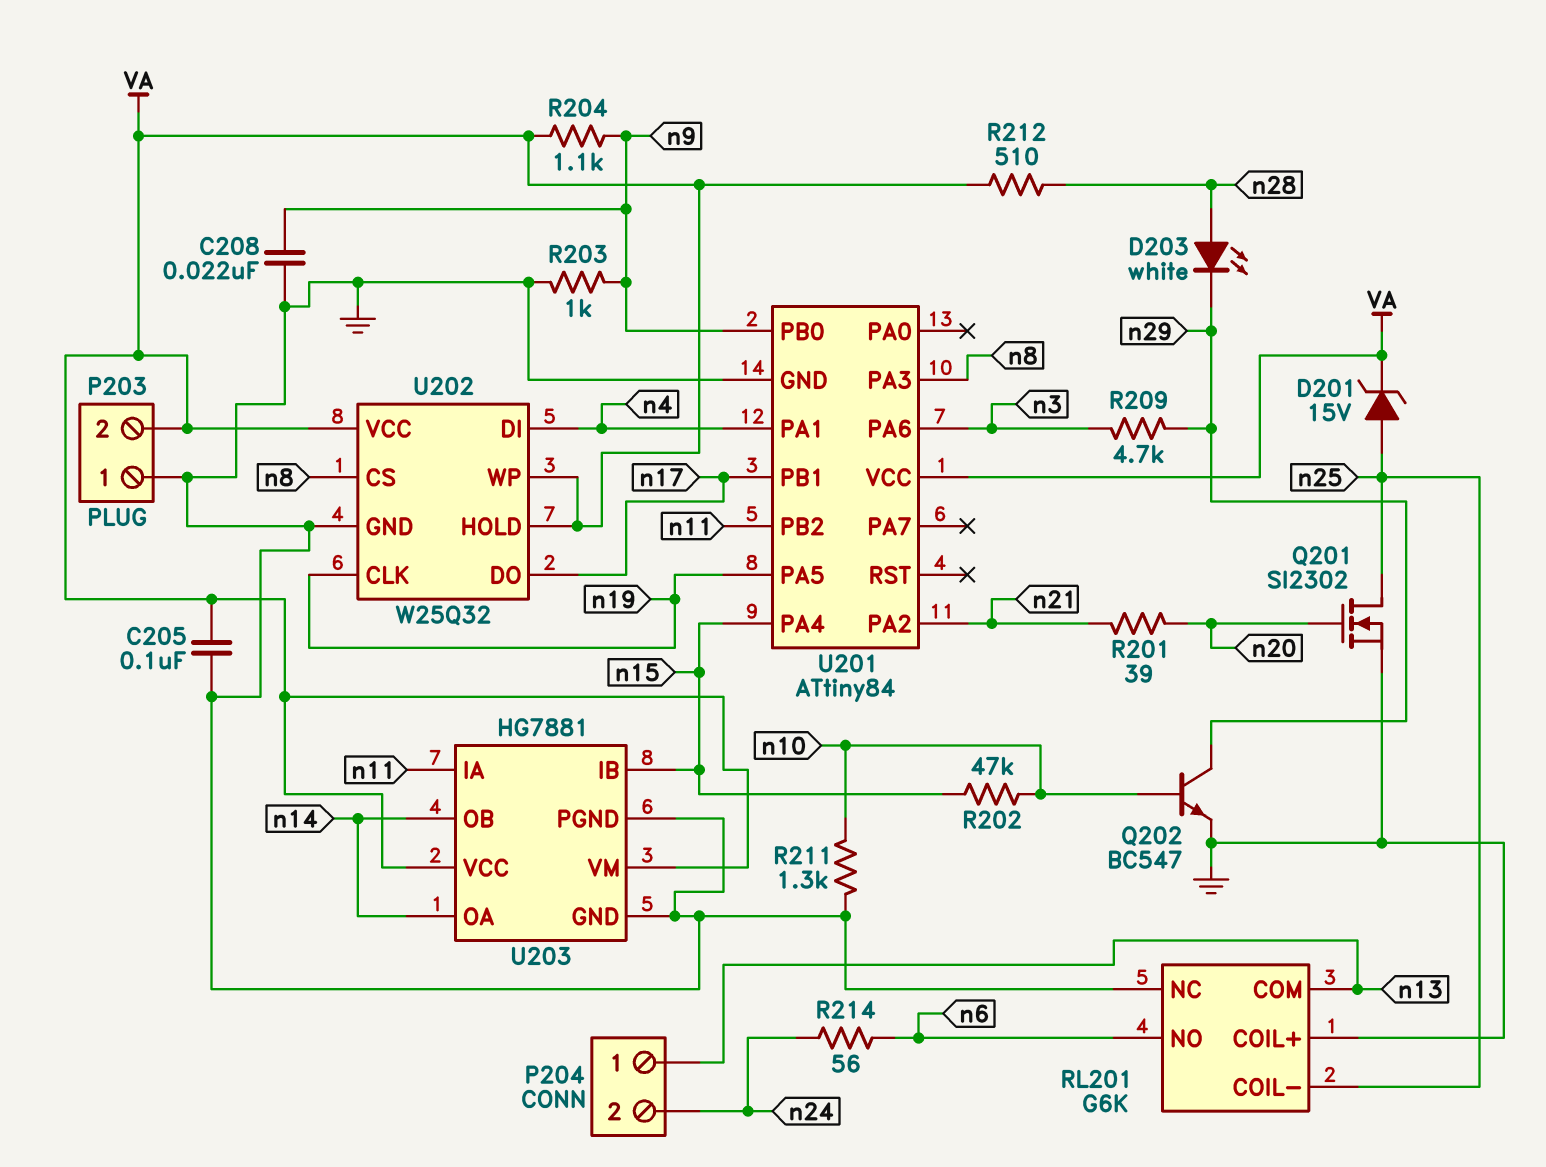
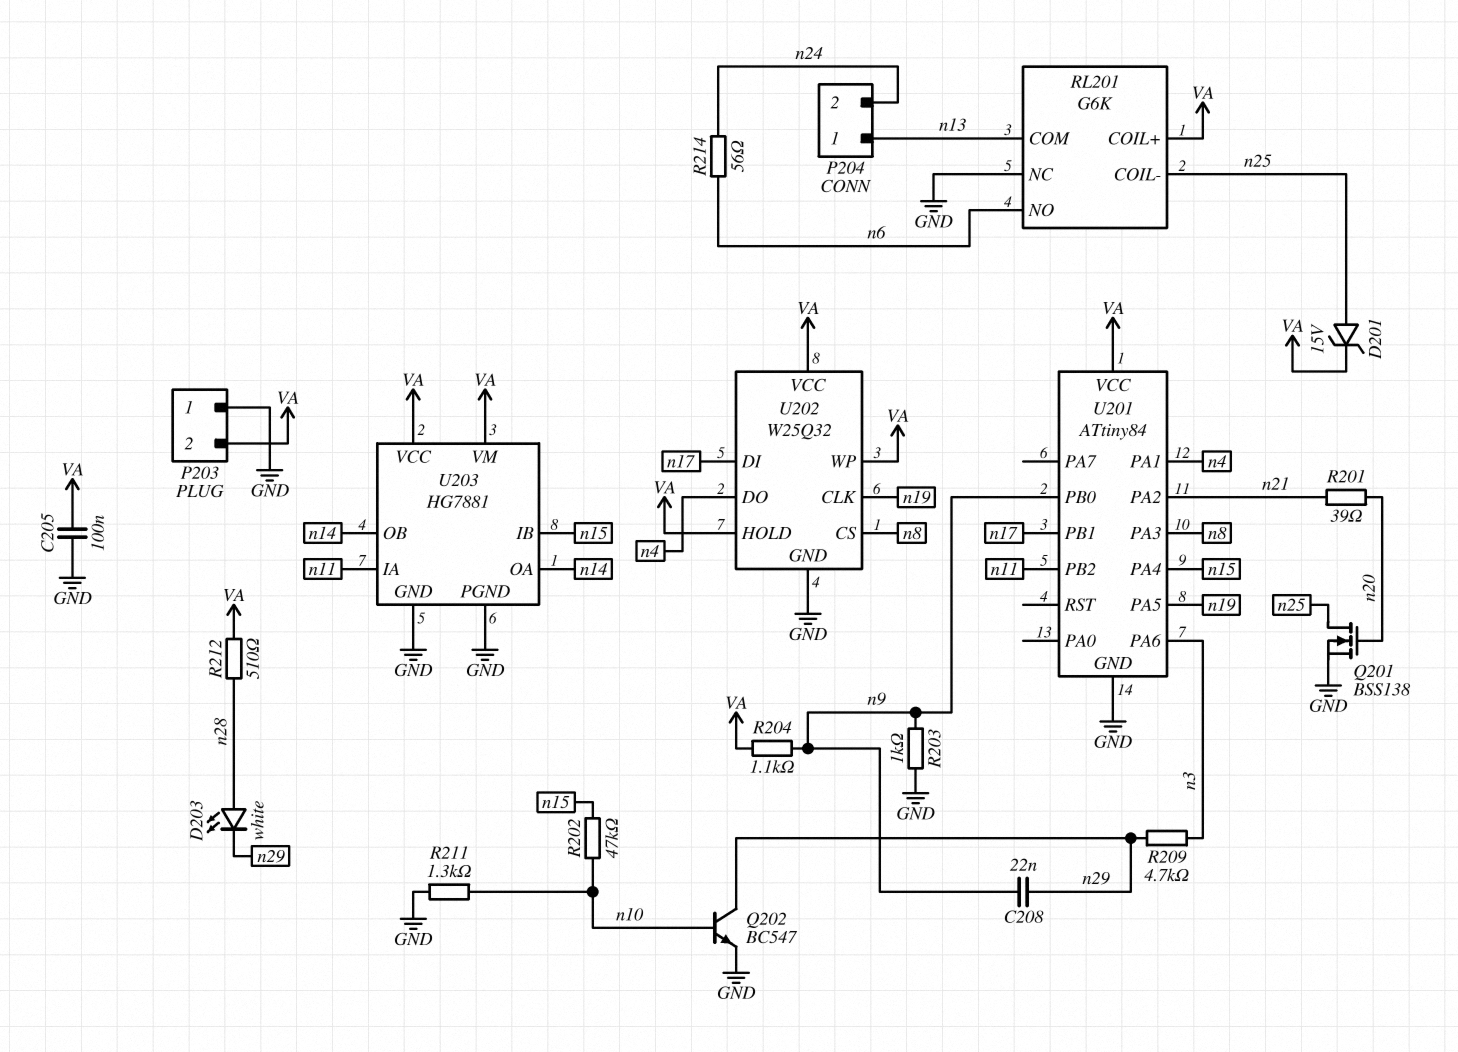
C208: 22nF (GND, n9) -> 22nF (n9, n29)
Q201: NMOS SI2302 (G n20, D n25, S GND) -> NMOS BSS138 (G n20, D n25, S GND)
RL201 pin COIL+: GND -> VA
U202 pin DI: n4 -> n17
U202 pin DO: n17 -> n4

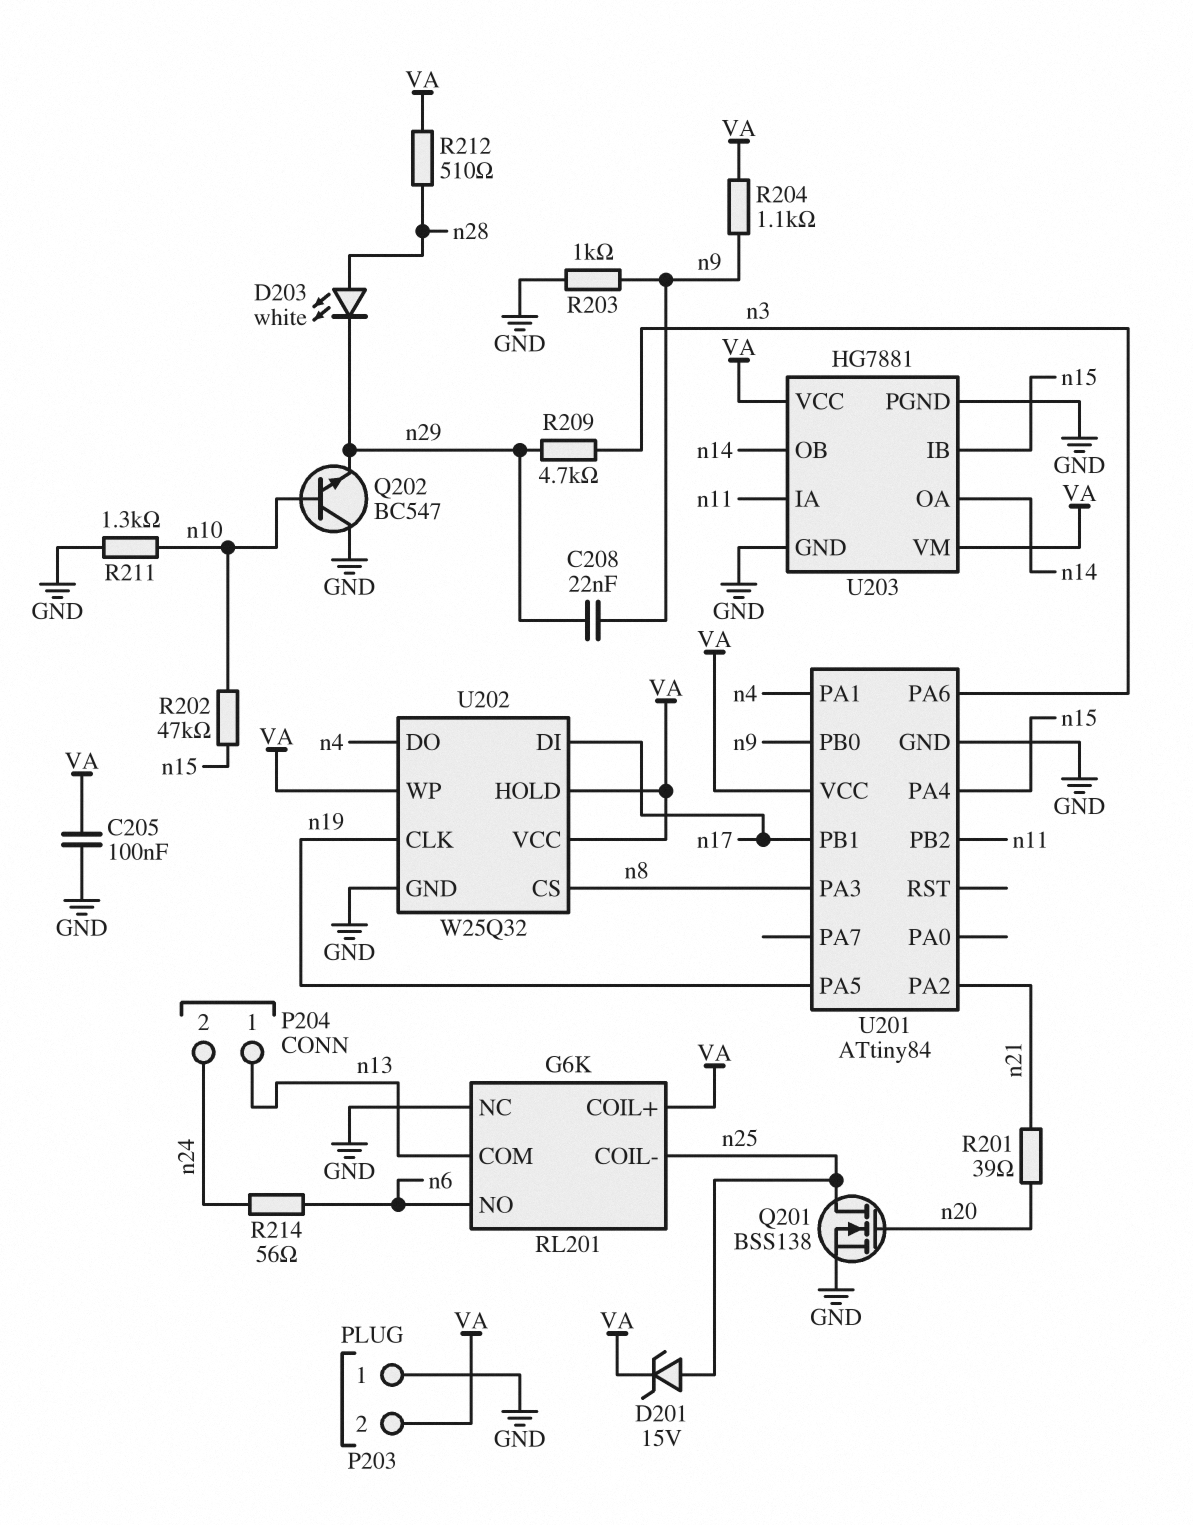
Q202: NPN BC547 (B n10, C n29, E GND) -> NPN BC547 (B n10, C GND, E n29)

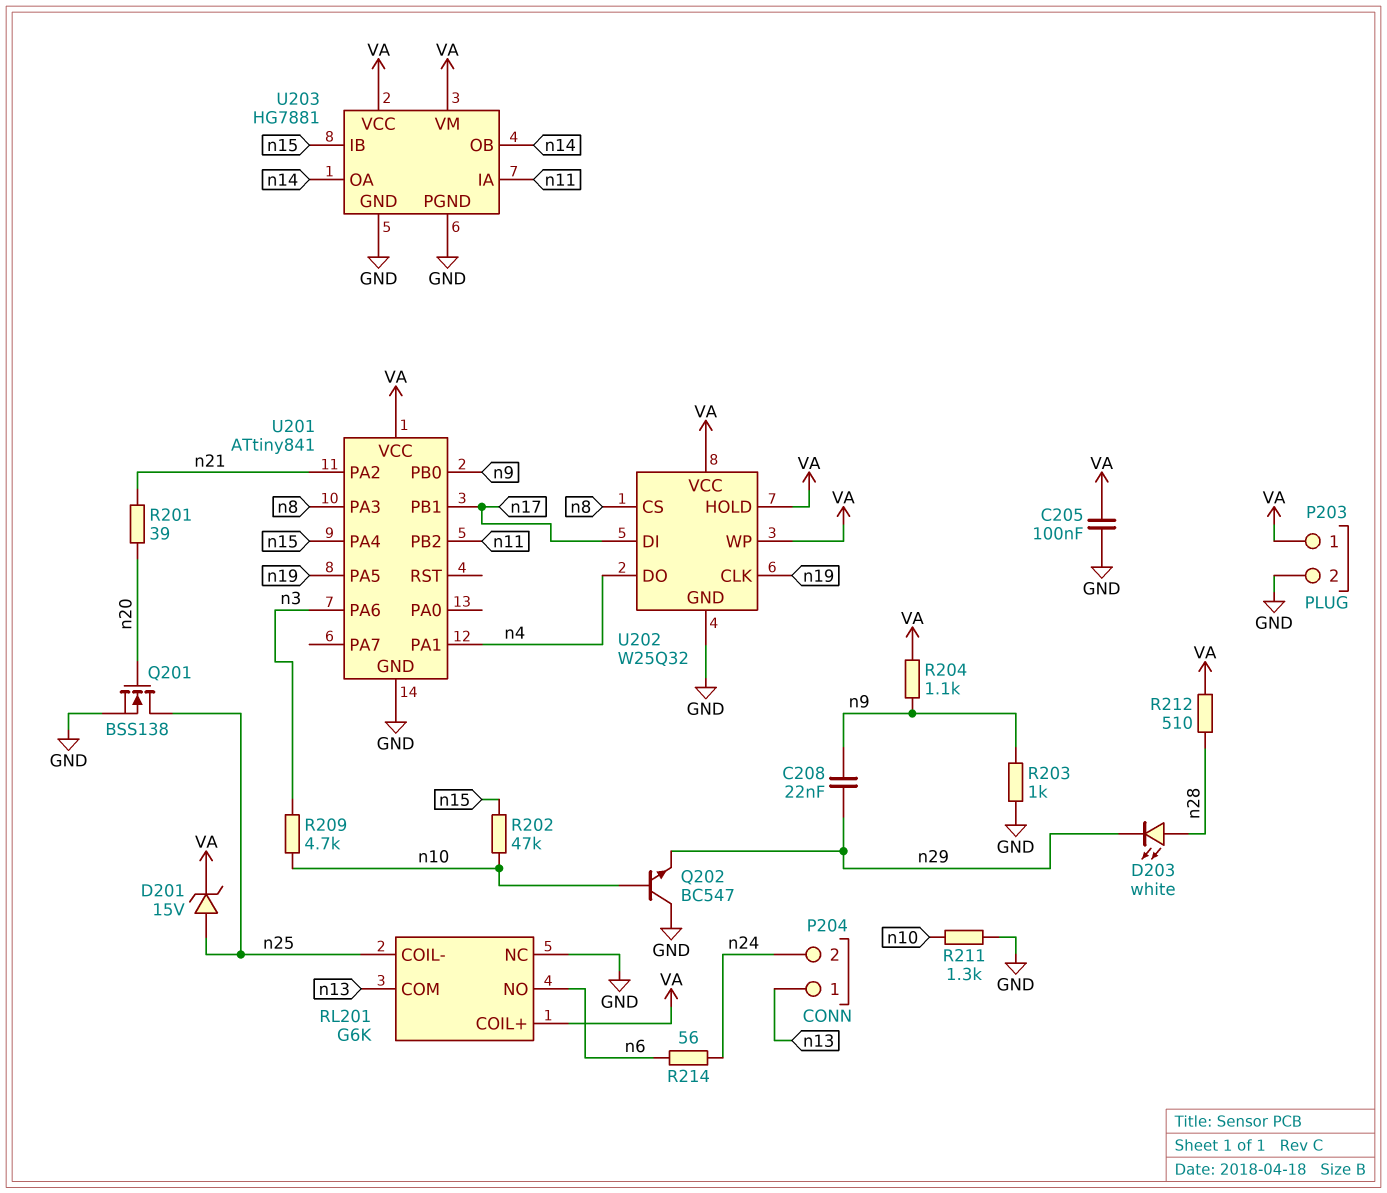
P203 pin 1: GND -> VA
P203 pin 2: VA -> GND
R209: 4.7k (n3, n29) -> 4.7k (n3, n10)
U201: ATtiny84 -> ATtiny841

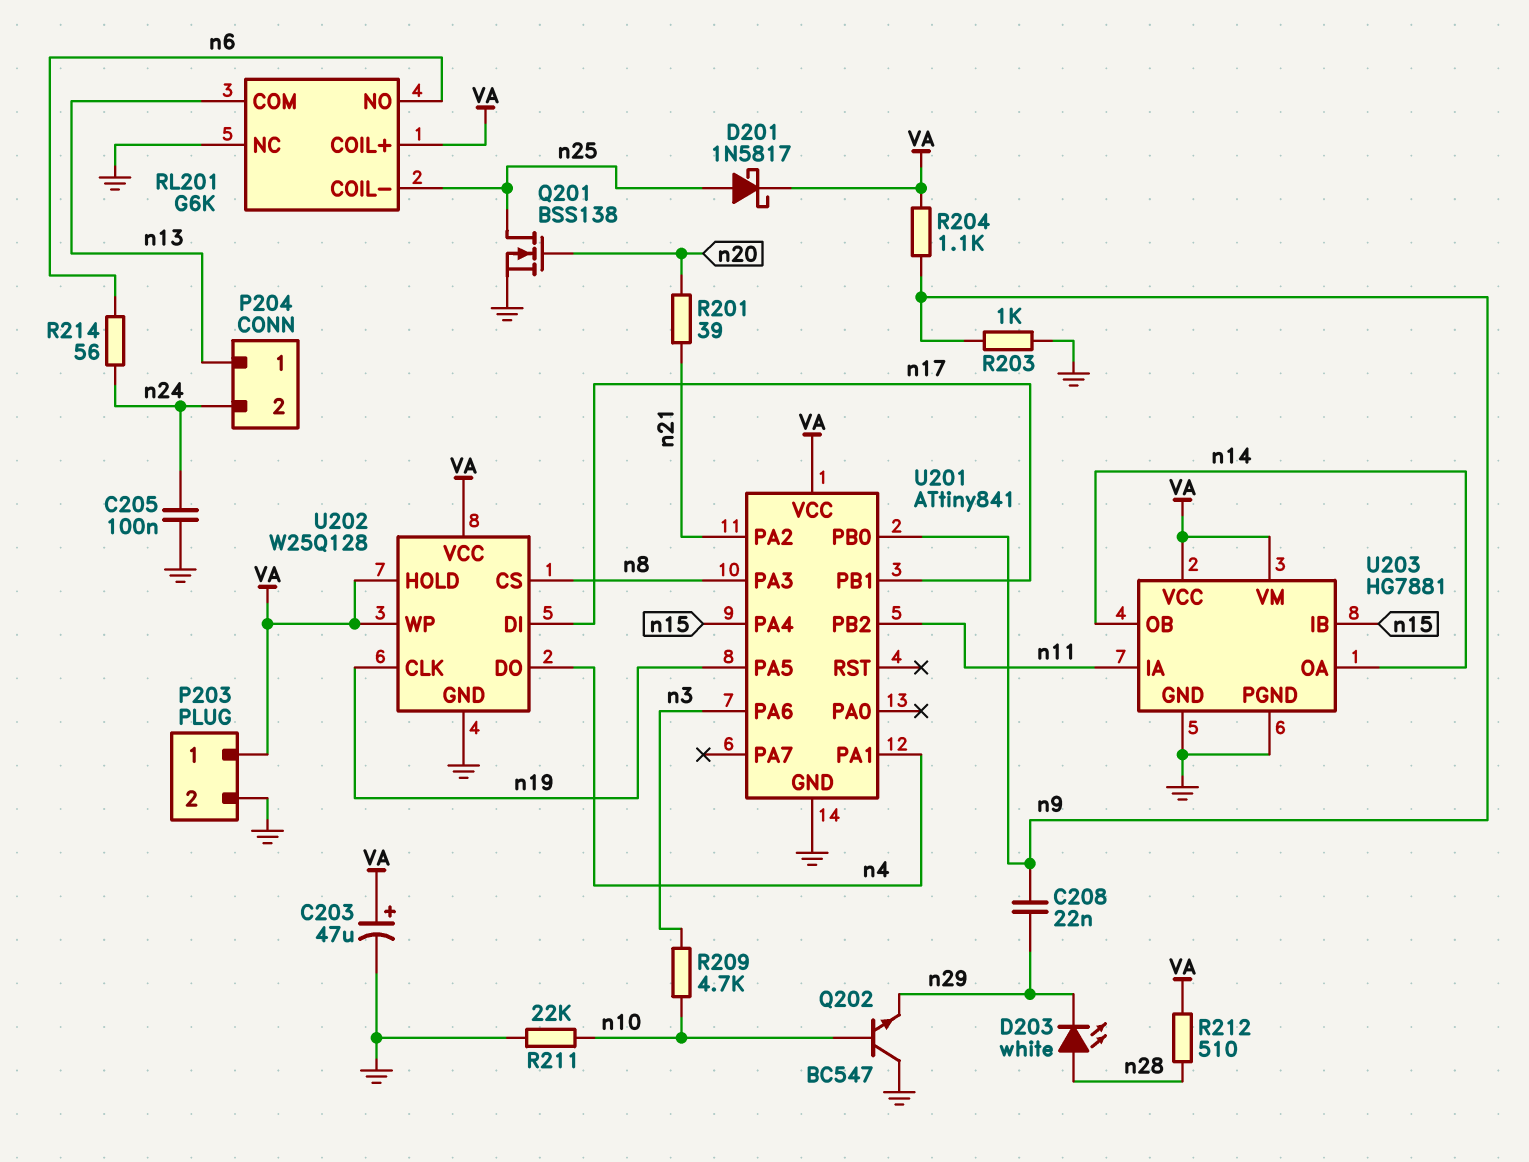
C203: none -> 47uF (plus VA, minus GND)
C205: 100nF (GND, VA) -> 100nF (GND, n24)
D201: zener 15V (A n25, K VA) -> schottky 1N5817 (A n25, K VA)
R202: 47k (n10, n15) -> none
R211: 1.3k (GND, n10) -> 22k (GND, n10)
U202: W25Q32 -> W25Q128

